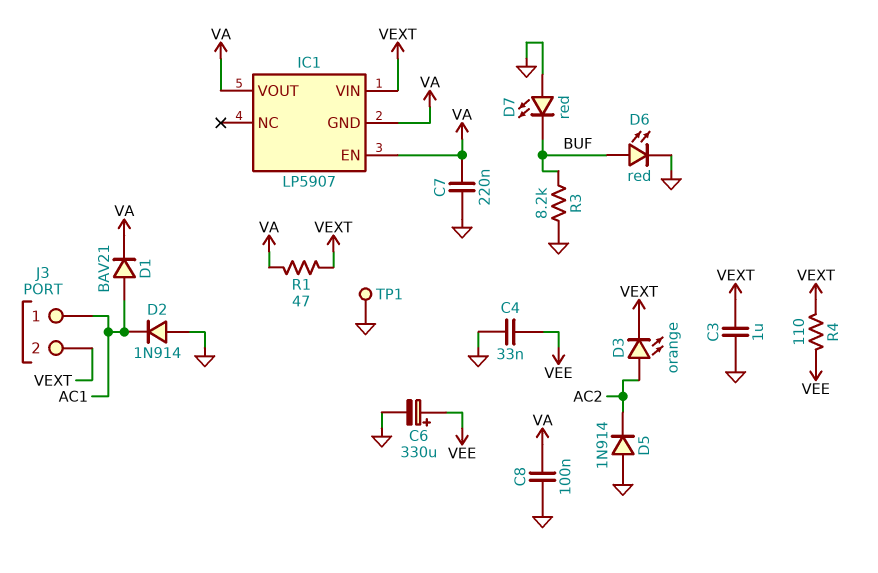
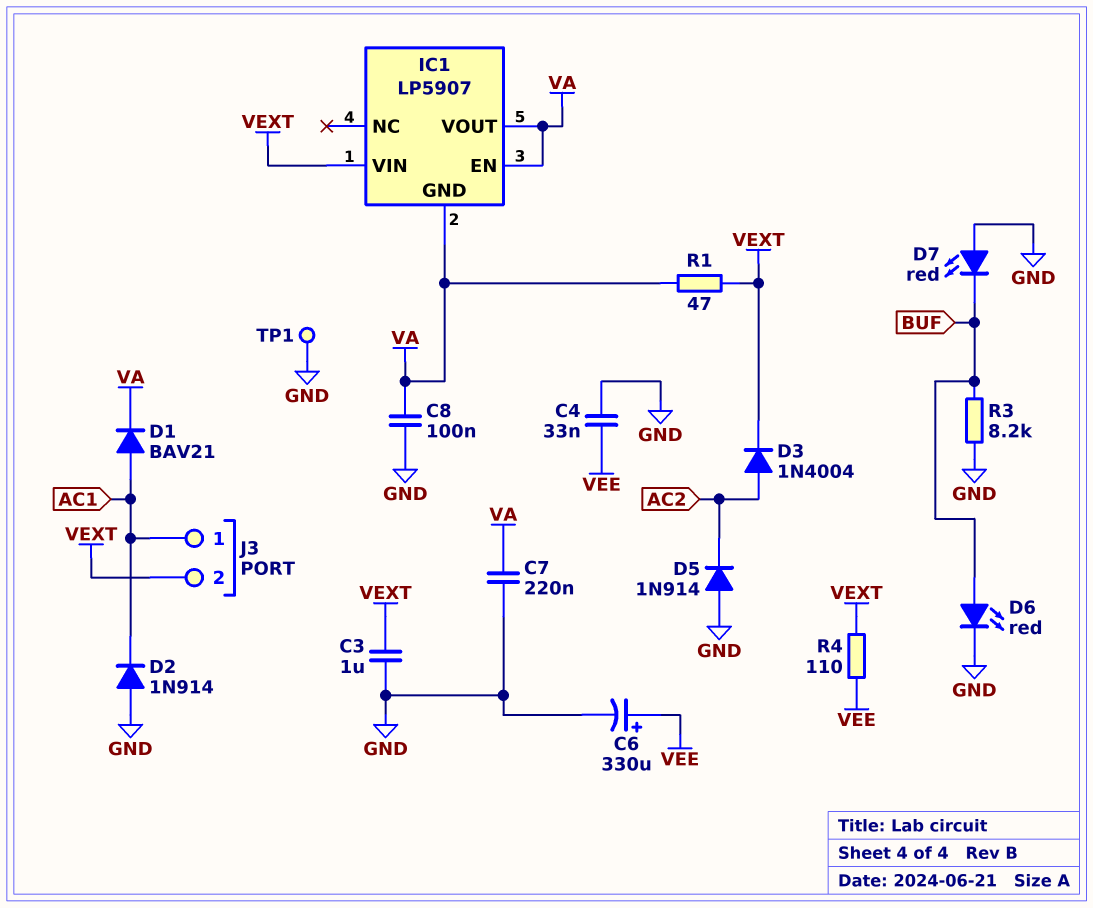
D3: LED orange (A AC2, K VEXT) -> diode 1N4004 (A AC2, K VEXT)

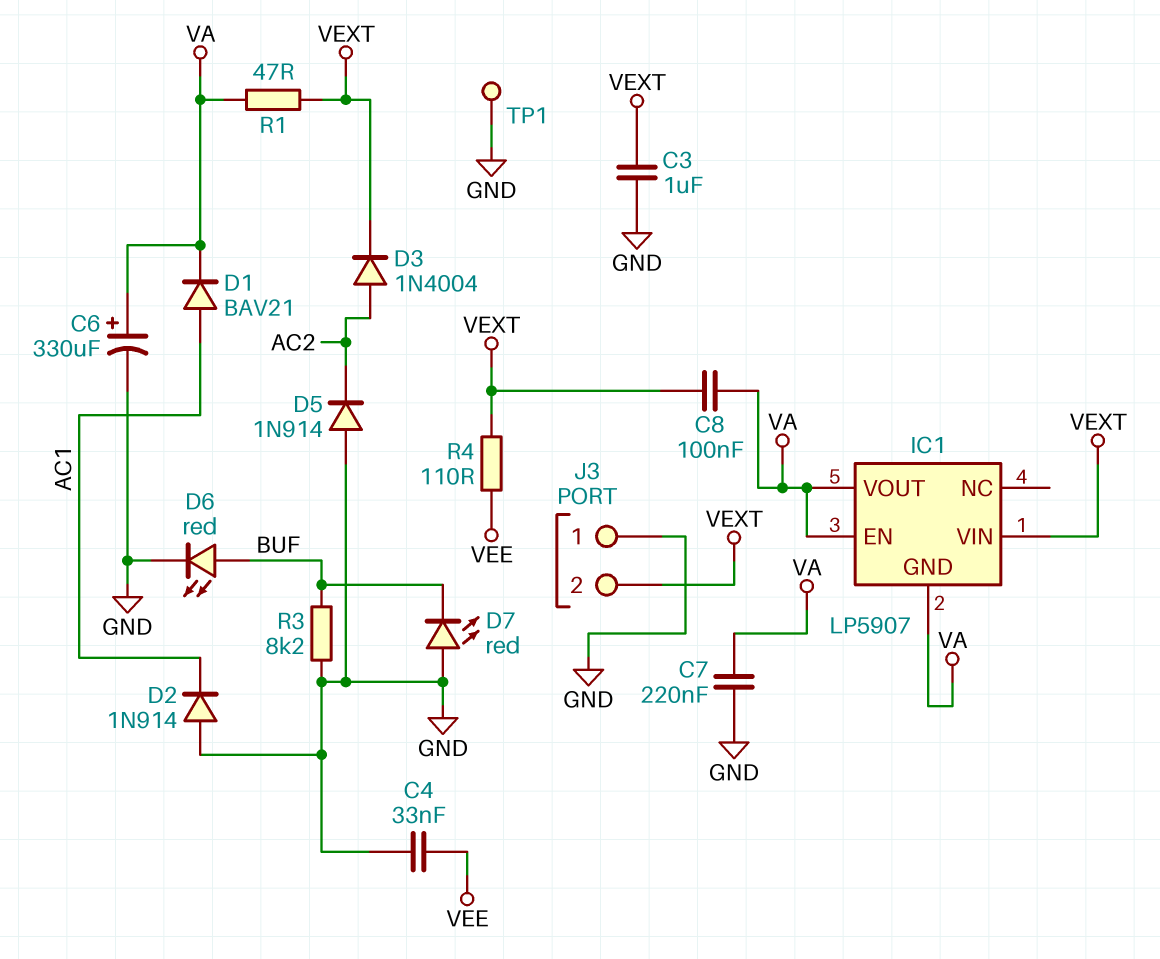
C6: 330uF (plus VEE, minus GND) -> 330uF (plus VA, minus GND)
C8: 100nF (GND, VA) -> 100nF (VA, VEXT)
J3 pin 1: AC1 -> GND

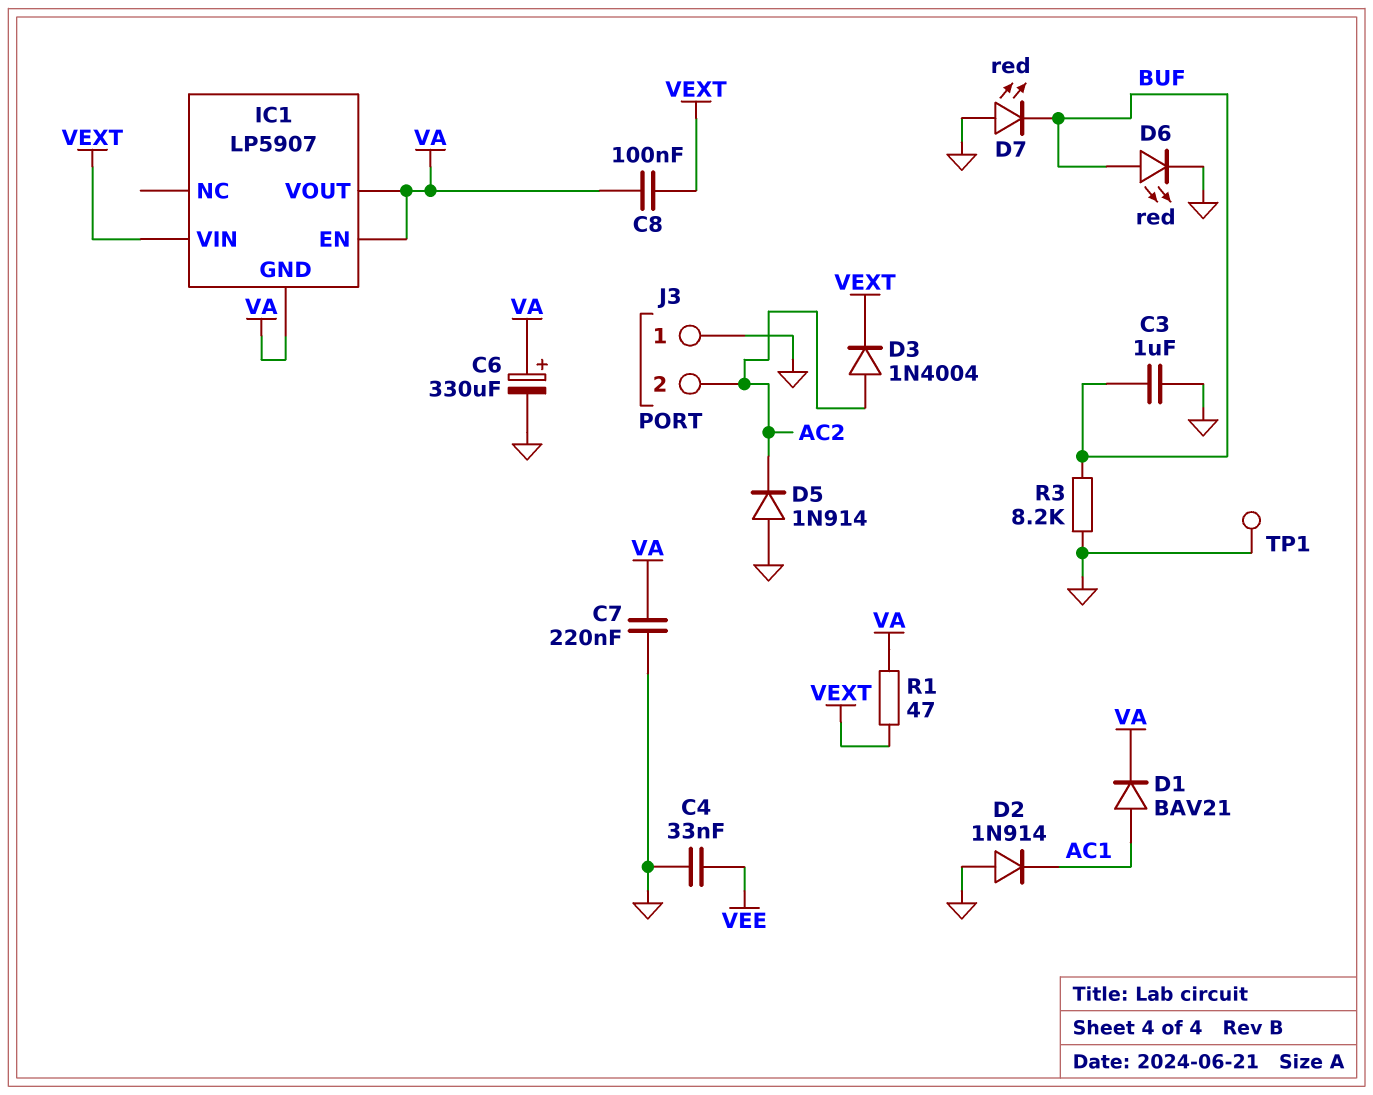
C3: 1uF (GND, VEXT) -> 1uF (BUF, GND)
J3 pin 2: VEXT -> AC2
R4: 110 (VEE, VEXT) -> none

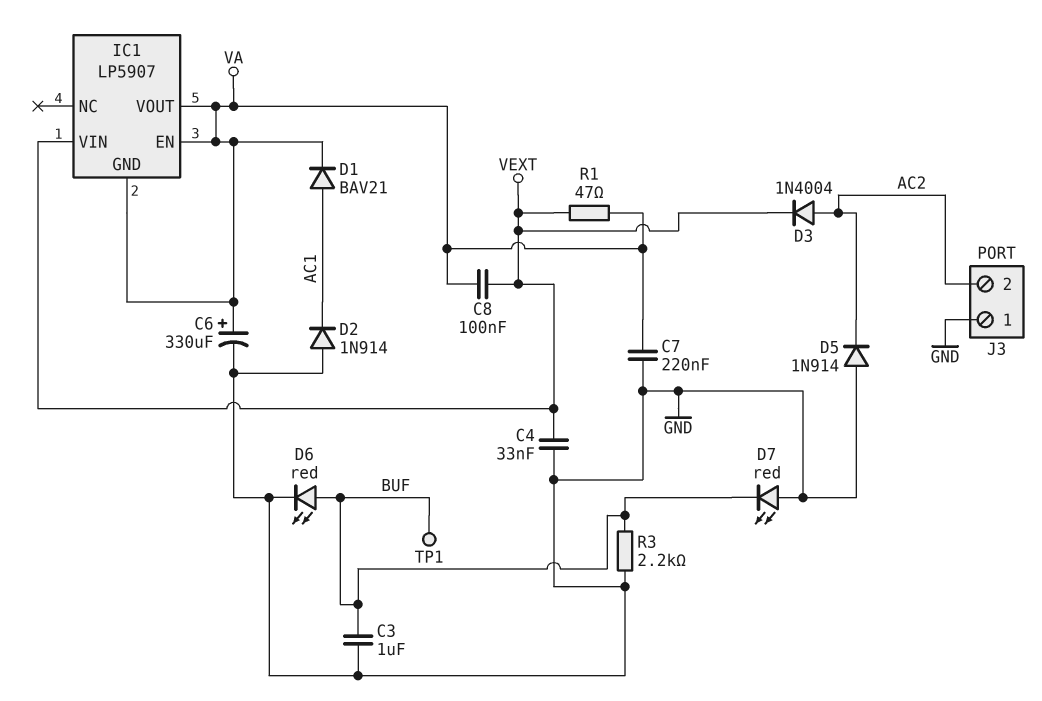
C4: 33nF (GND, VEE) -> 33nF (GND, VEXT)
R3: 8.2k (BUF, GND) -> 2.2k (BUF, GND)
TP1: test point (GND) -> test point (BUF)

